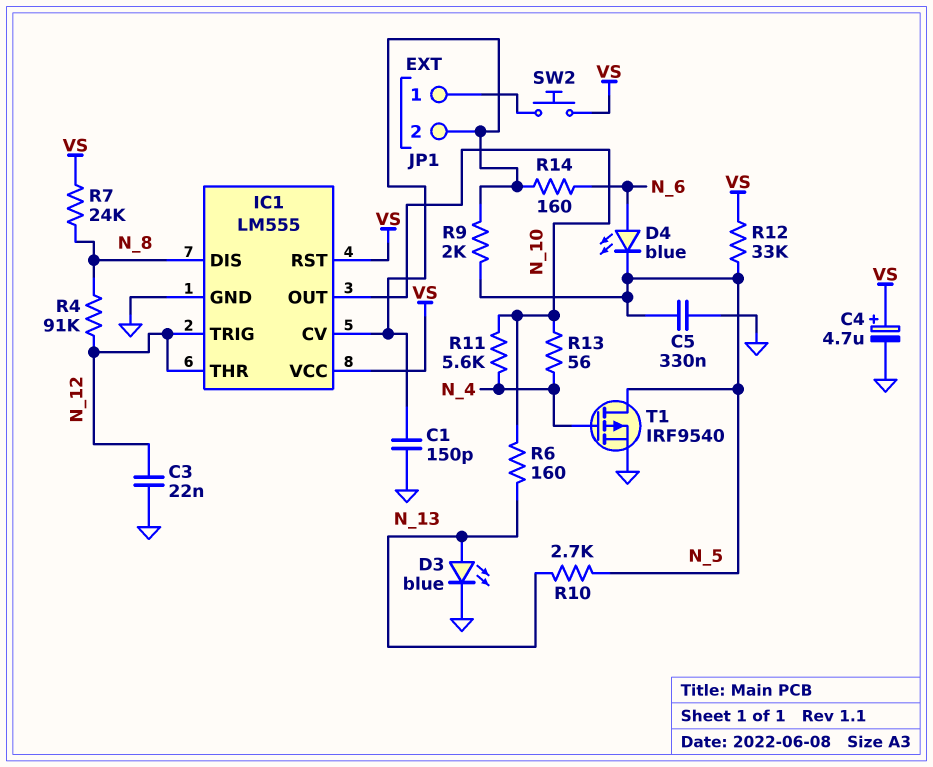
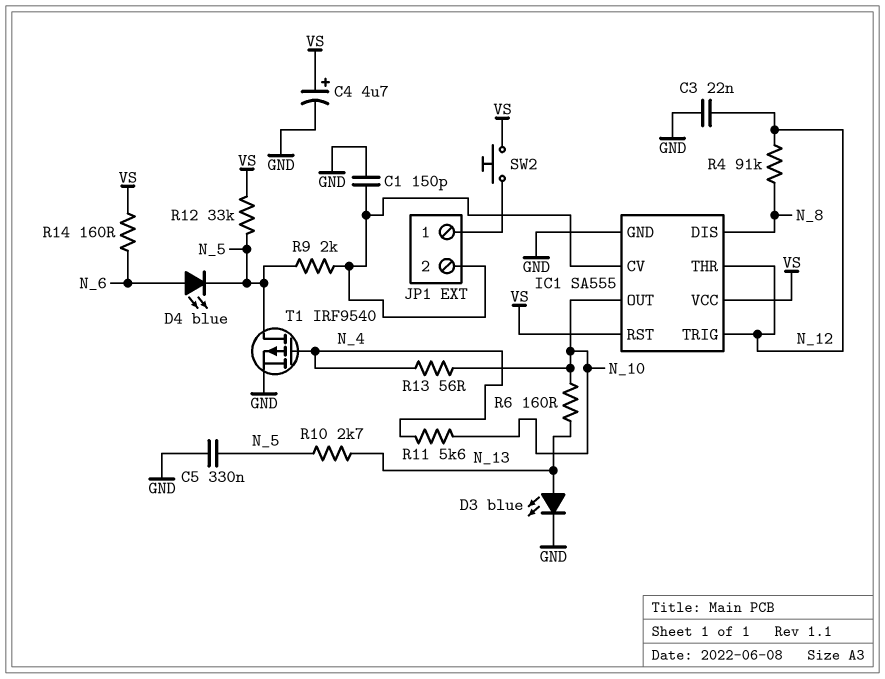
IC1: LM555 -> SA555
R7: 24k (N_8, VS) -> none
R14: 160 (IC1/CV, N_6) -> 160 (N_6, VS)

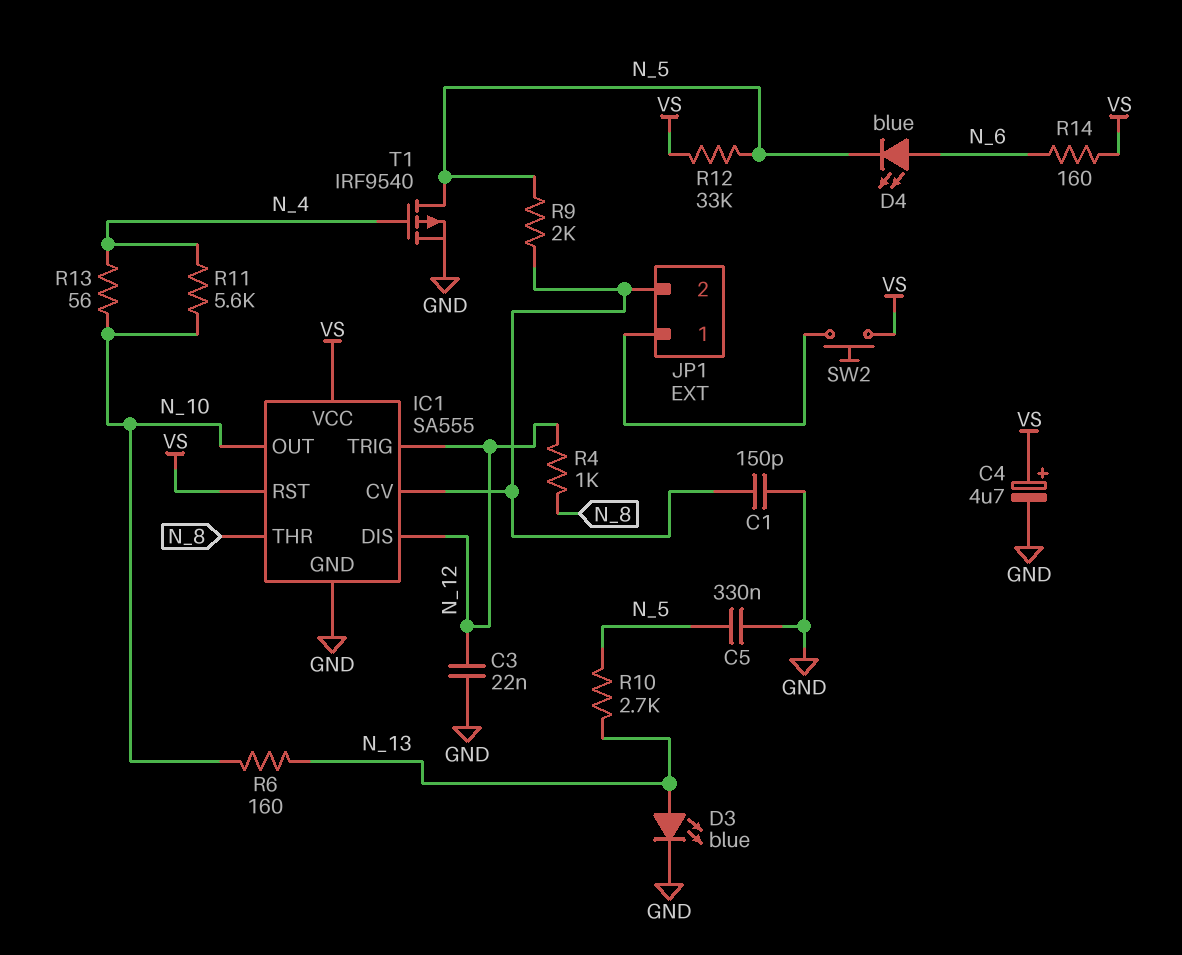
IC1 pin DIS: N_8 -> N_12
IC1 pin THR: N_12 -> N_8
R4: 91k (N_8, N_12) -> 1k (N_8, N_12)

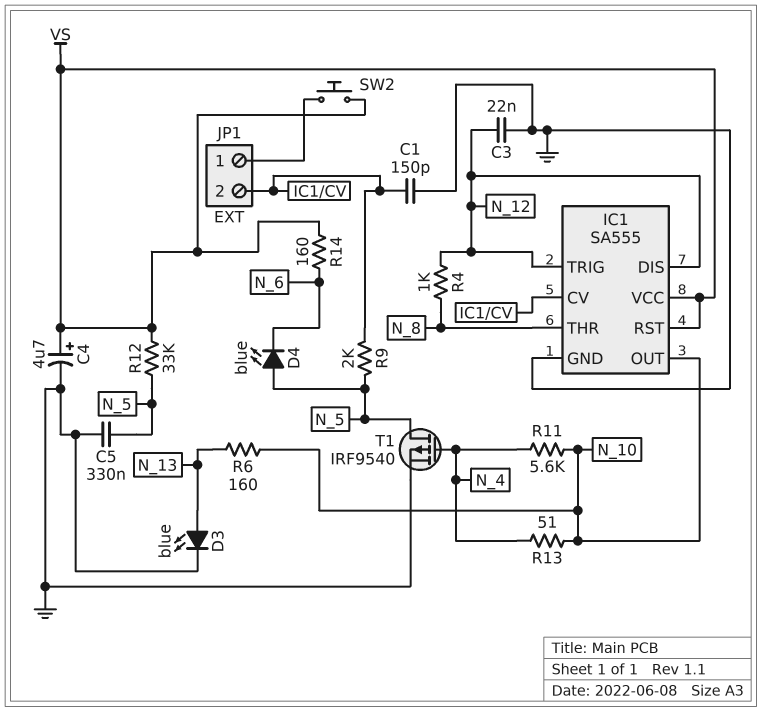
D4: LED blue (A N_6, K N_5) -> LED blue (A N_5, K N_6)
R10: 2.7k (N_5, N_13) -> none
R13: 56 (N_4, N_10) -> 51 (N_4, N_10)

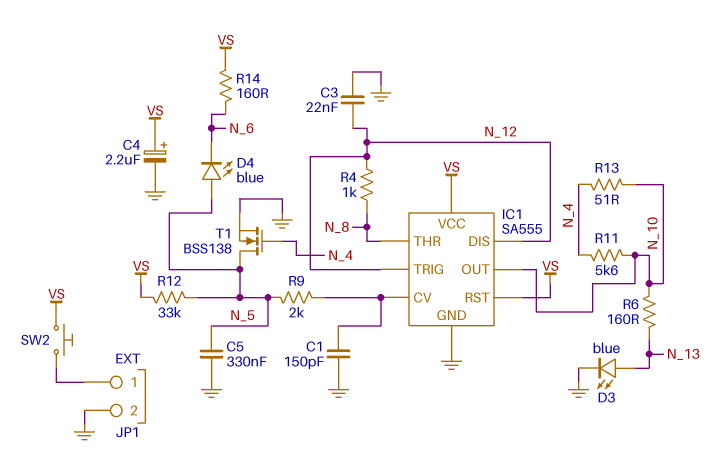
C4: 4.7uF (plus VS, minus GND) -> 2.2uF (plus VS, minus GND)
JP1 pin 2: IC1/CV -> GND
T1: PMOS IRF9540 (G N_4, D N_5, S GND) -> NMOS BSS138 (G N_4, D N_5, S GND)

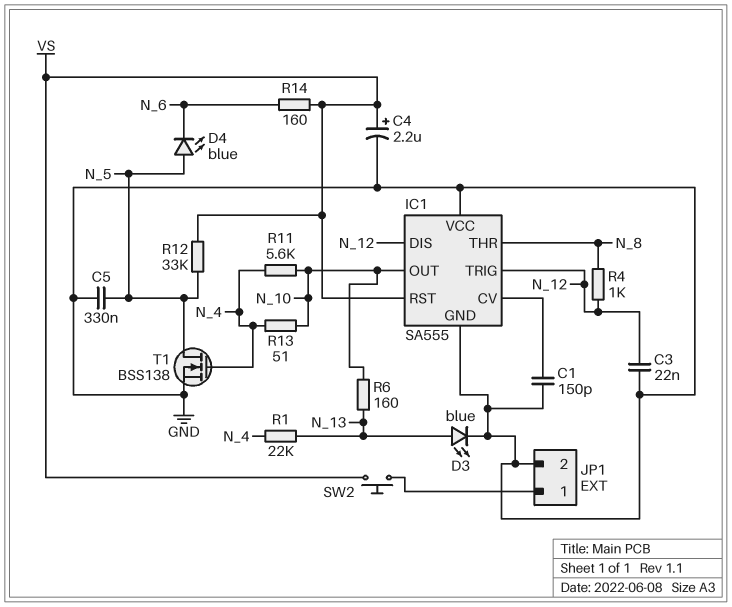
IC1 pin VCC: VS -> GND
R1: none -> 22k (N_4, N_13)
R9: 2k (IC1/CV, N_5) -> none

